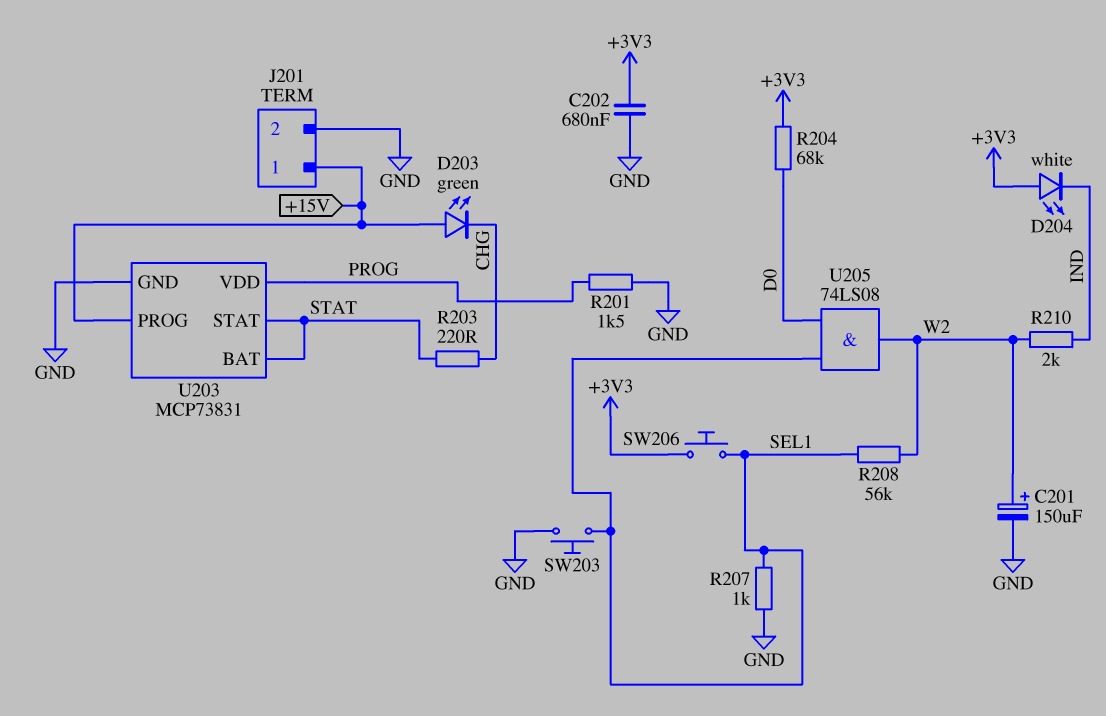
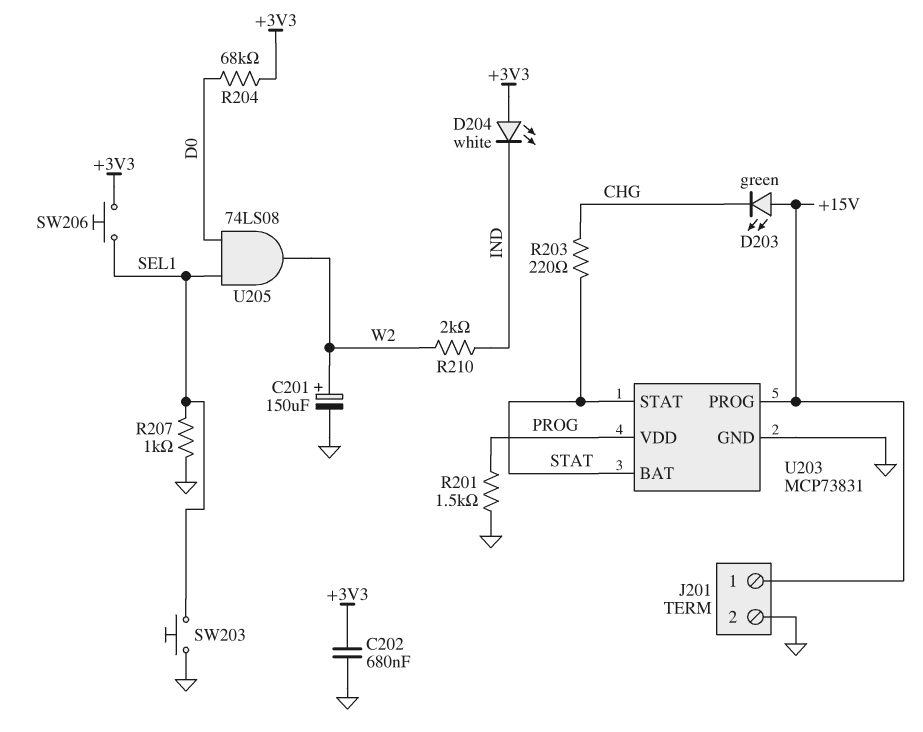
R208: 56k (SEL1, W2) -> none

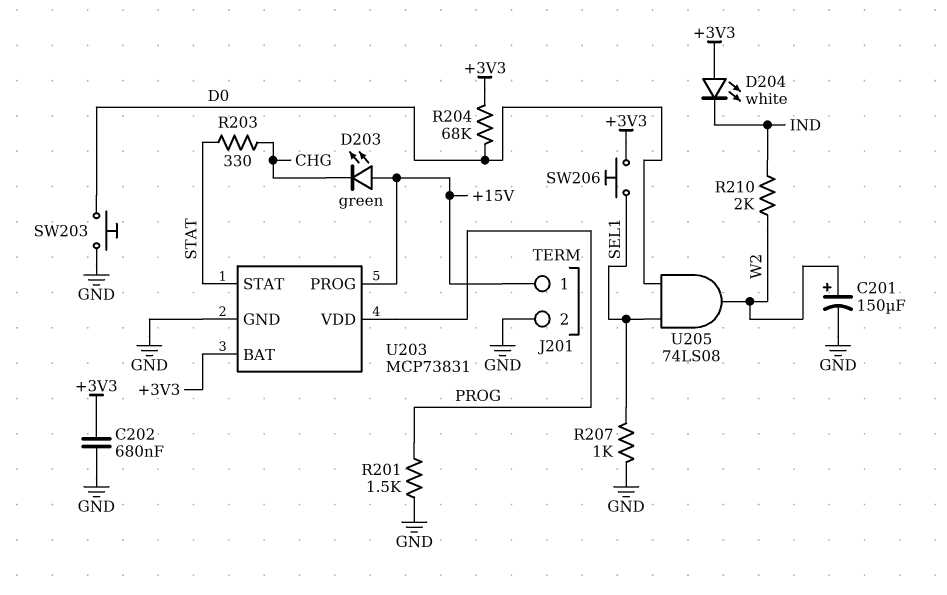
R203: 220 (CHG, STAT) -> 330 (CHG, STAT)
SW203: button (GND, SEL1) -> button (D0, GND)
U203 pin BAT: STAT -> +3V3

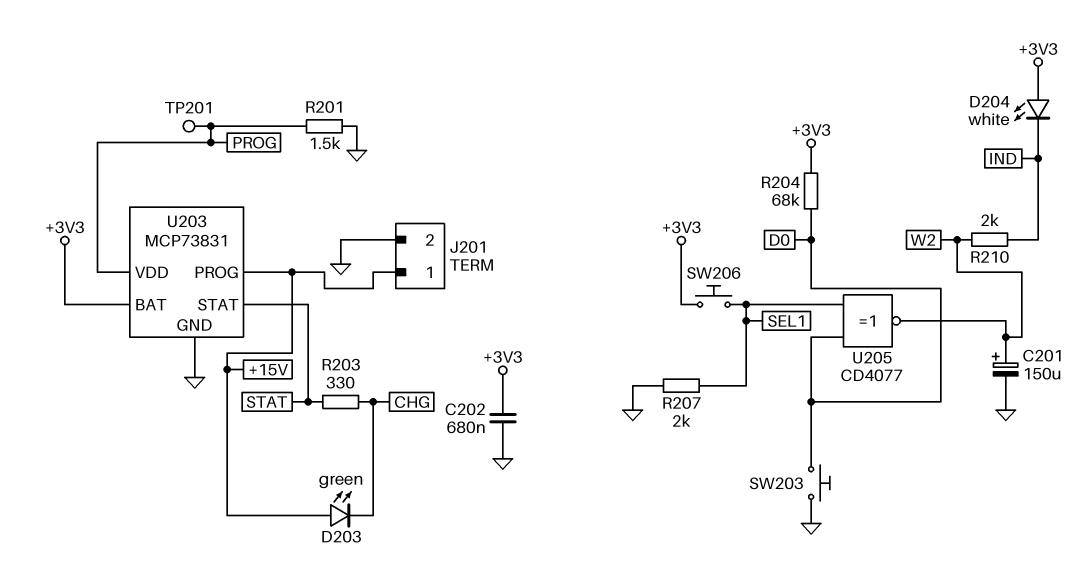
R207: 1k (GND, SEL1) -> 2k (GND, SEL1)
TP201: none -> test point (PROG)
U205: AND 74LS08 (in D0, in SEL1, out W2) -> XNOR CD4077 (in D0, in SEL1, out W2)

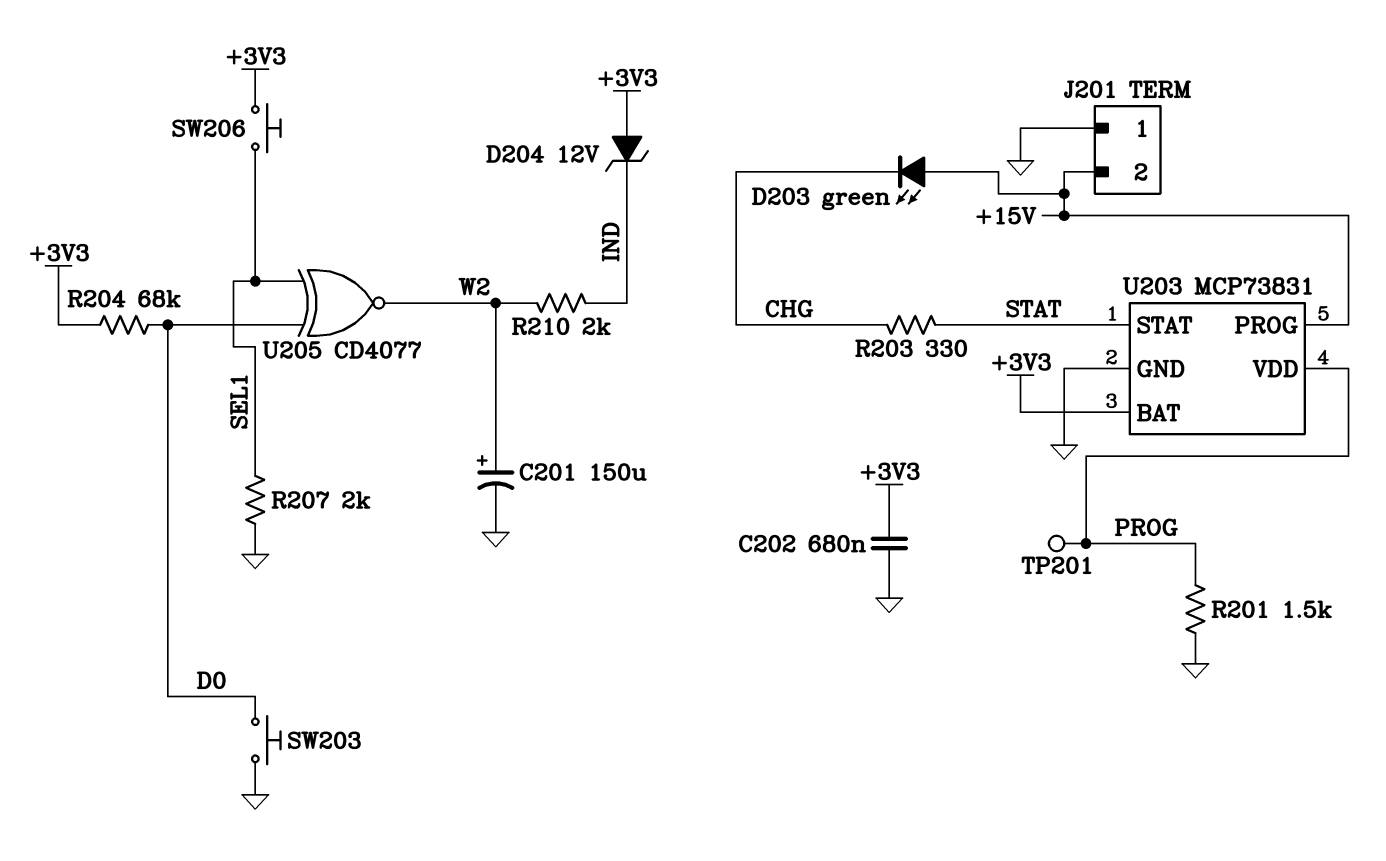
D204: LED white (A +3V3, K IND) -> zener 12V (A +3V3, K IND)
J201 pin 1: +15V -> GND
J201 pin 2: GND -> +15V

